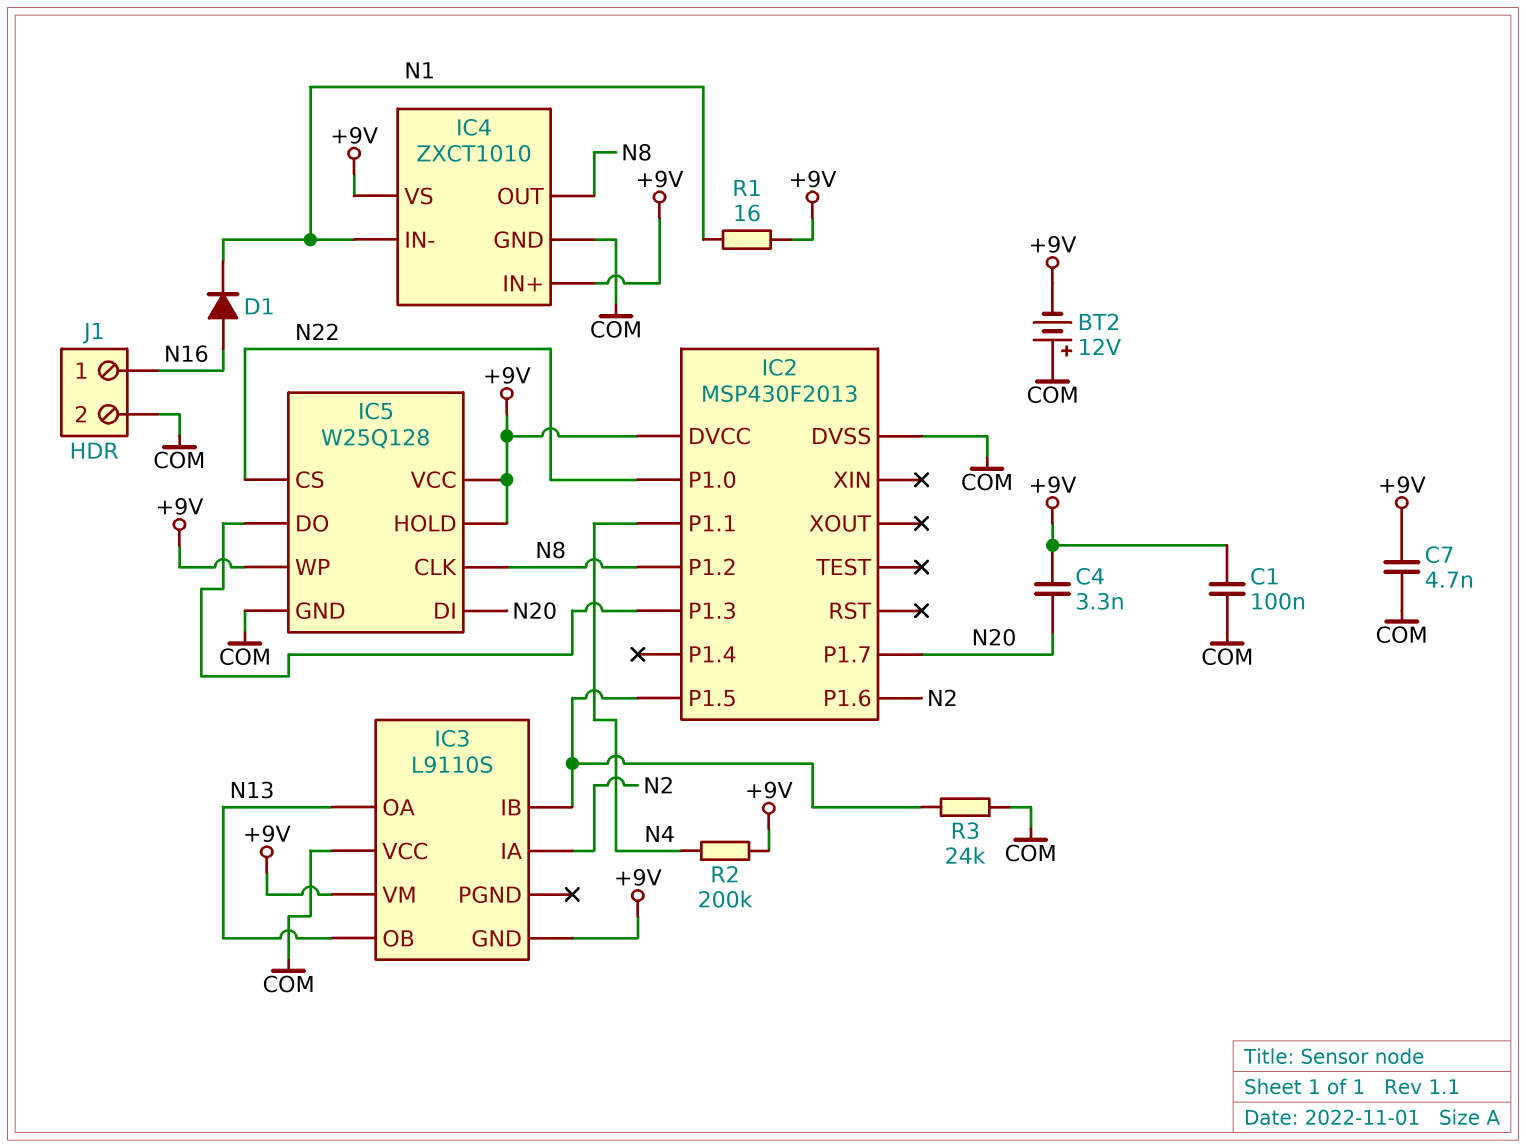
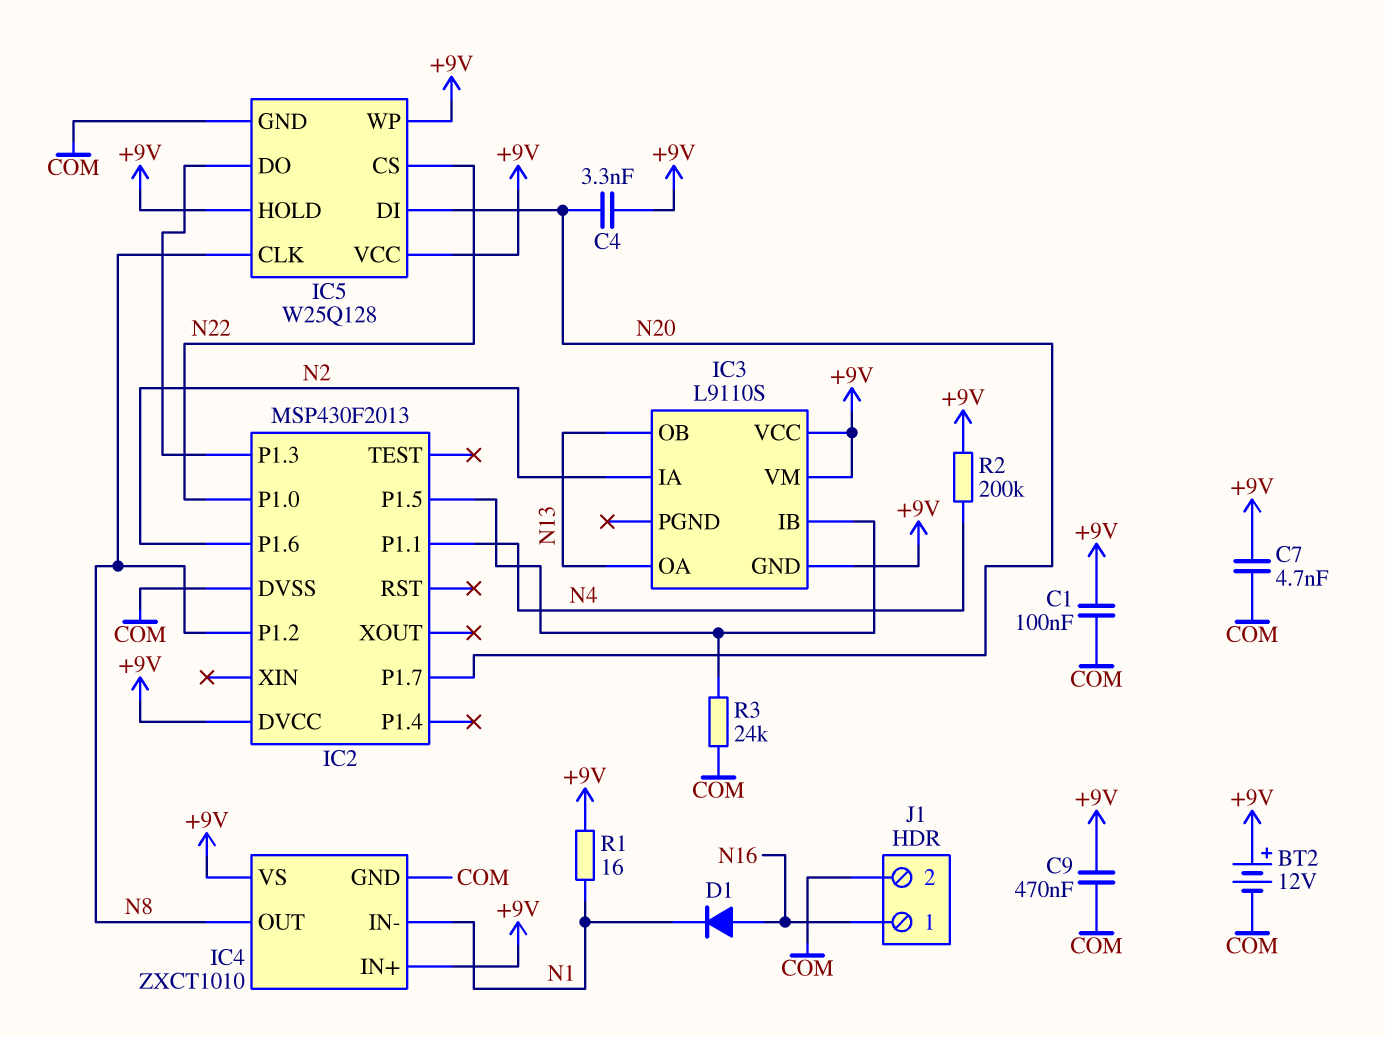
BT2: 12V (plus COM, minus +9V) -> 12V (plus +9V, minus COM)
C9: none -> 470nF (+9V, COM)
IC3 pin VCC: COM -> +9V

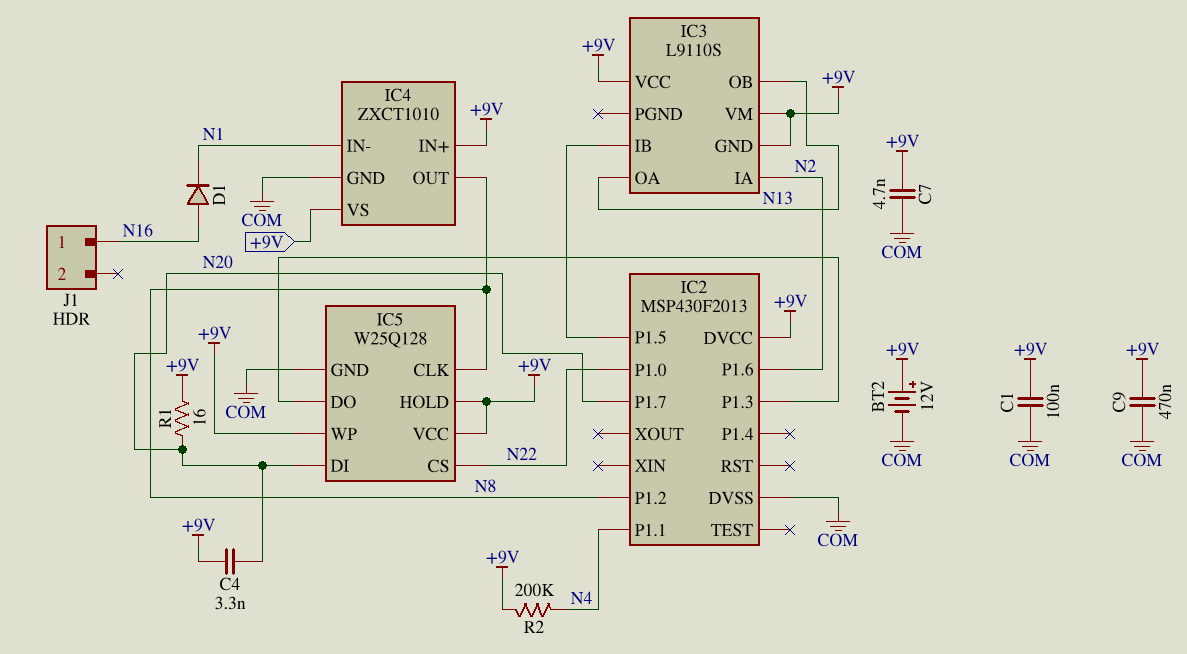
J1 pin 2: COM -> none
R1: 16 (+9V, N1) -> 16 (+9V, N20)
R3: 24k (COM, IC2/P1.5) -> none

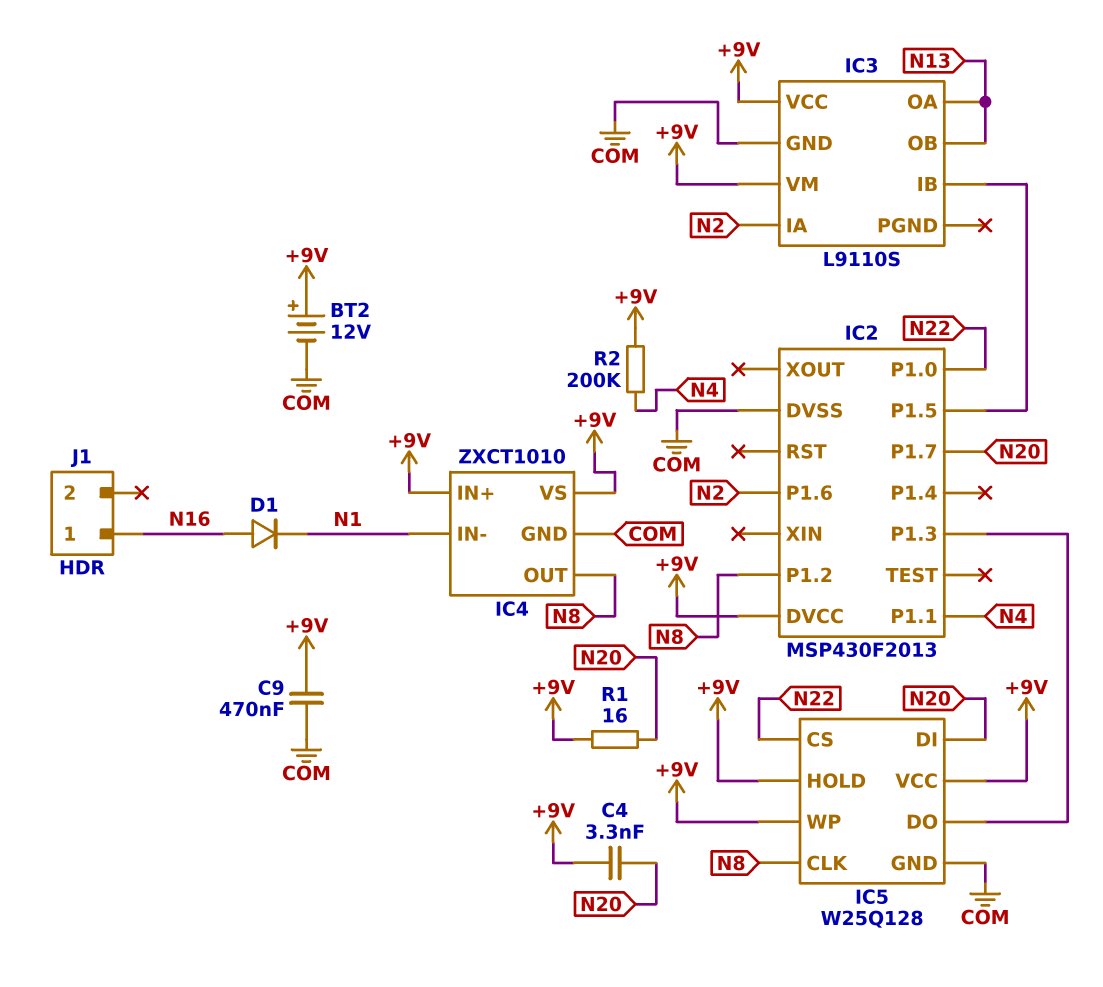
C1: 100nF (+9V, COM) -> none
C7: 4.7nF (+9V, COM) -> none
IC3 pin GND: +9V -> COM

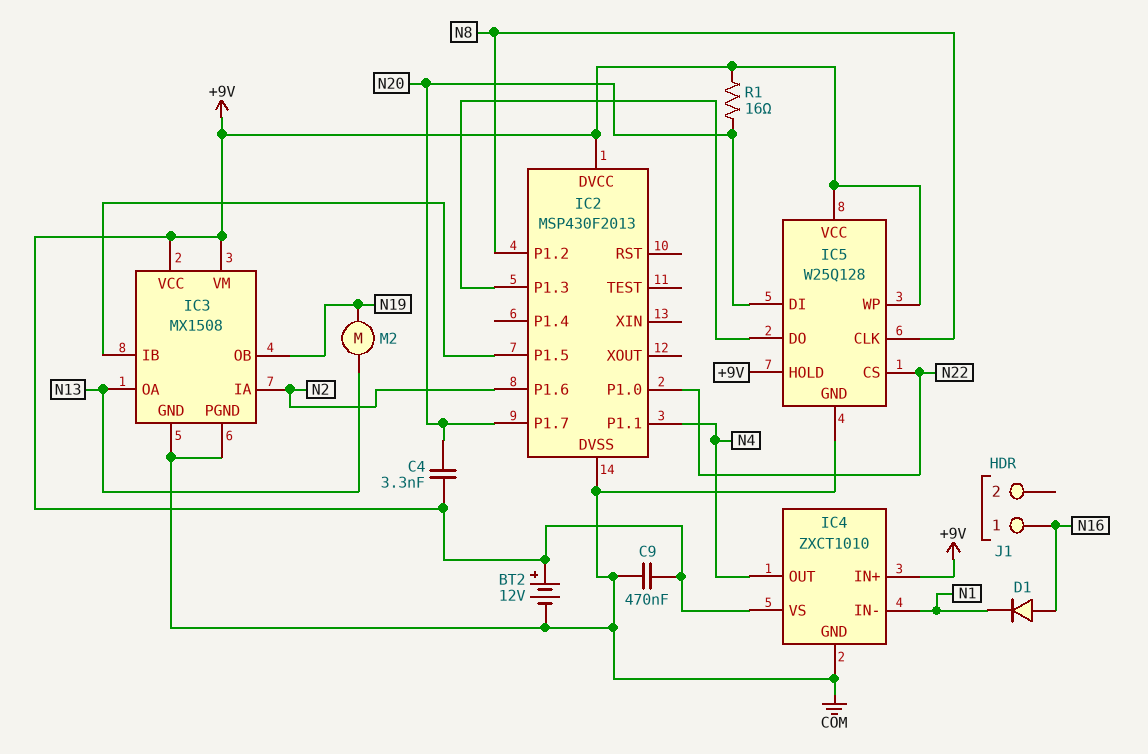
IC3: L9110S -> MX1508
IC3 pin OB: N13 -> N19
IC3 pin PGND: none -> COM
IC4 pin OUT: N8 -> N4
M2: none -> motor (N13, N19)
R2: 200k (+9V, N4) -> none

